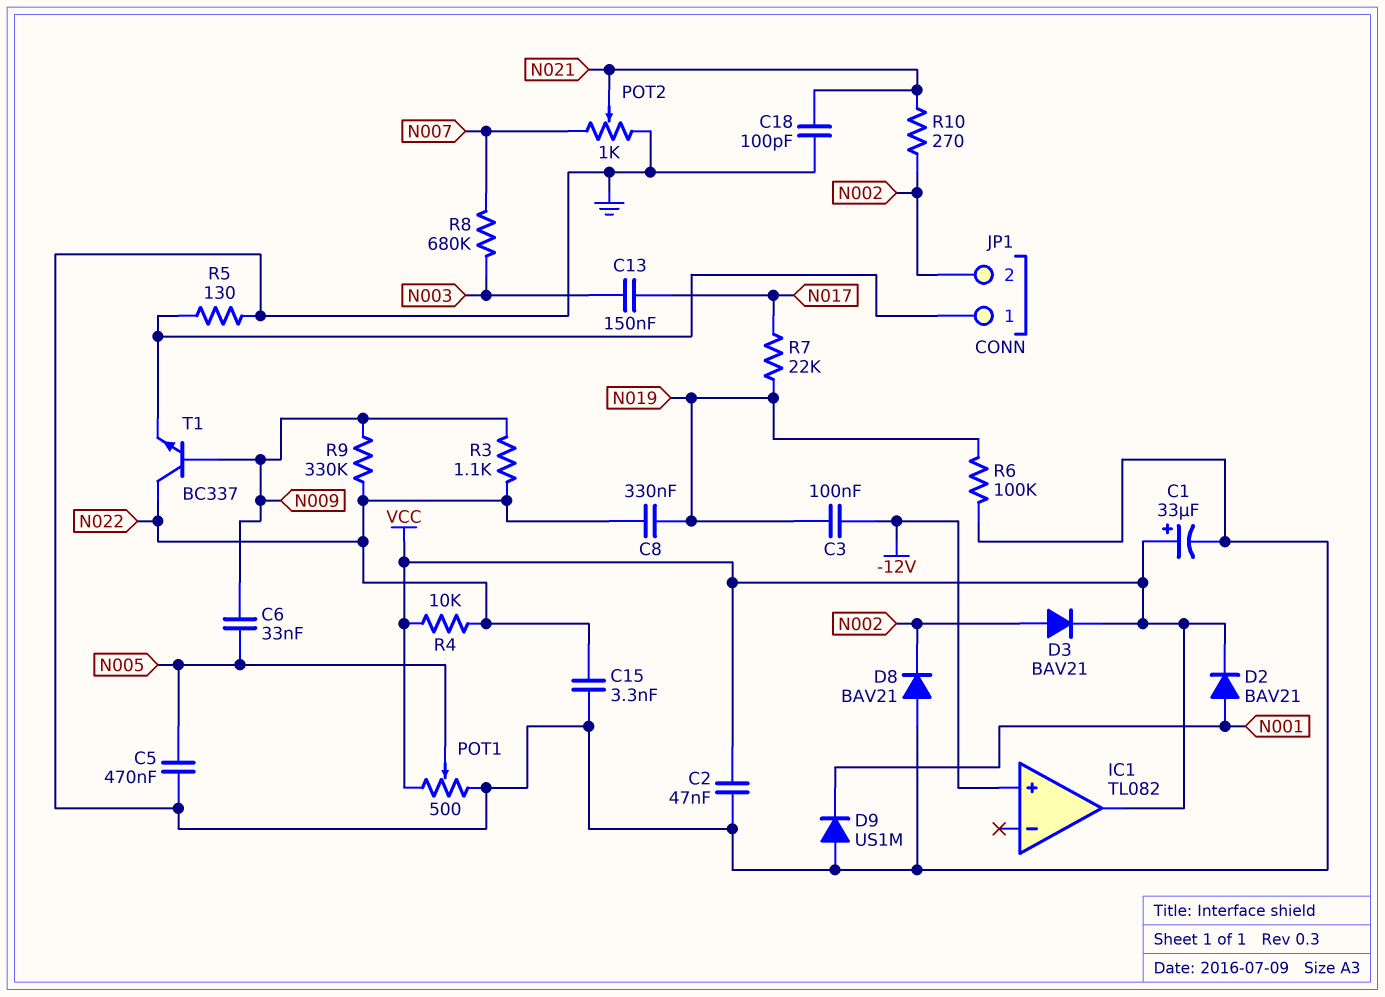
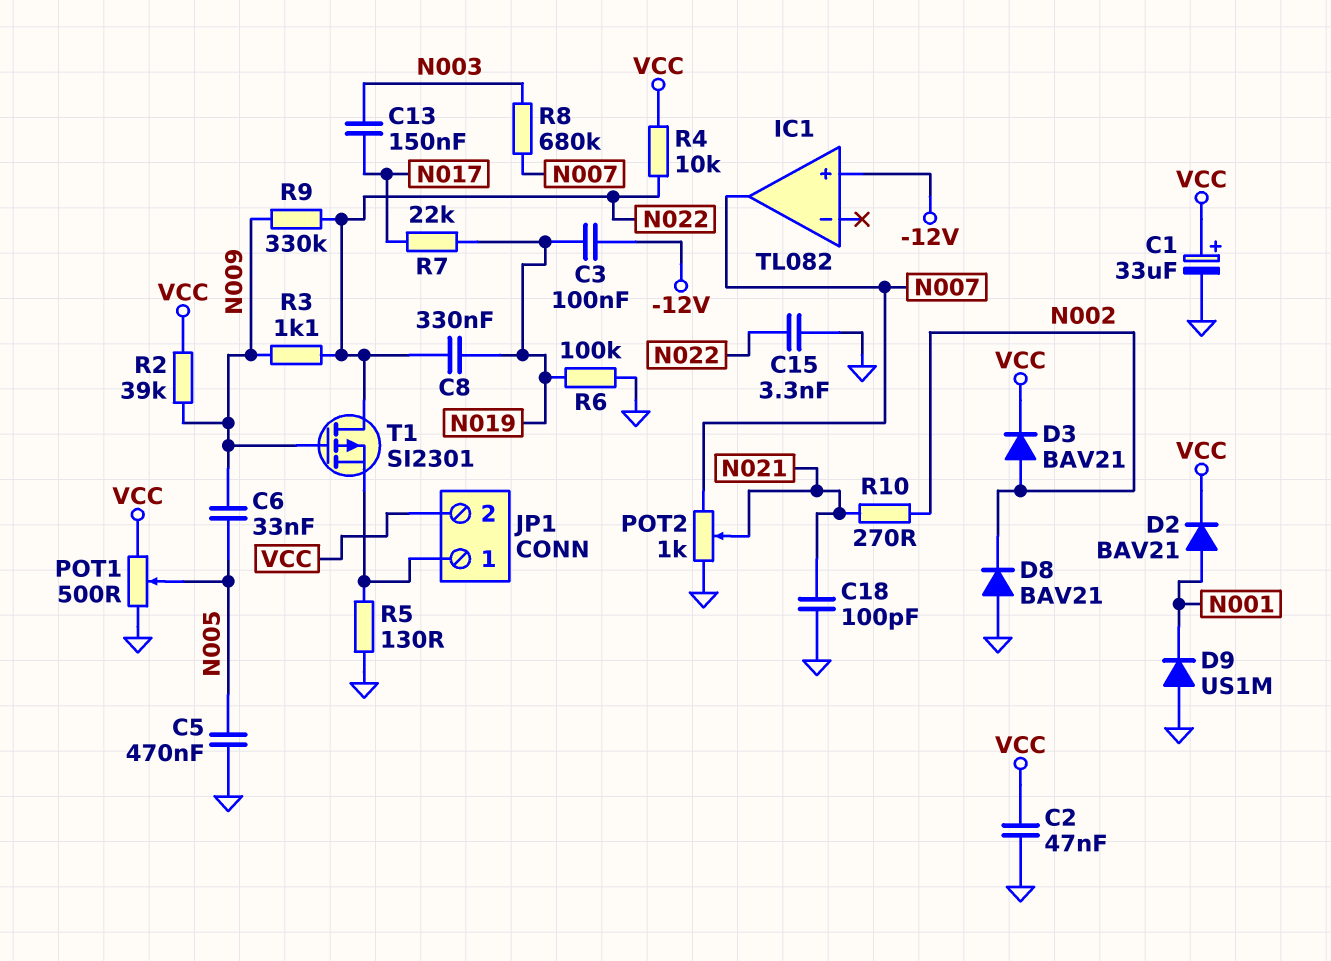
IC1 pin out: VCC -> N007
JP1 pin 2: N002 -> VCC
R2: none -> 39k (N009, VCC)
T1: NPN BC337 (B N009, C N022, E JP1/1) -> PMOS SI2301 (G N009, D N022, S JP1/1)

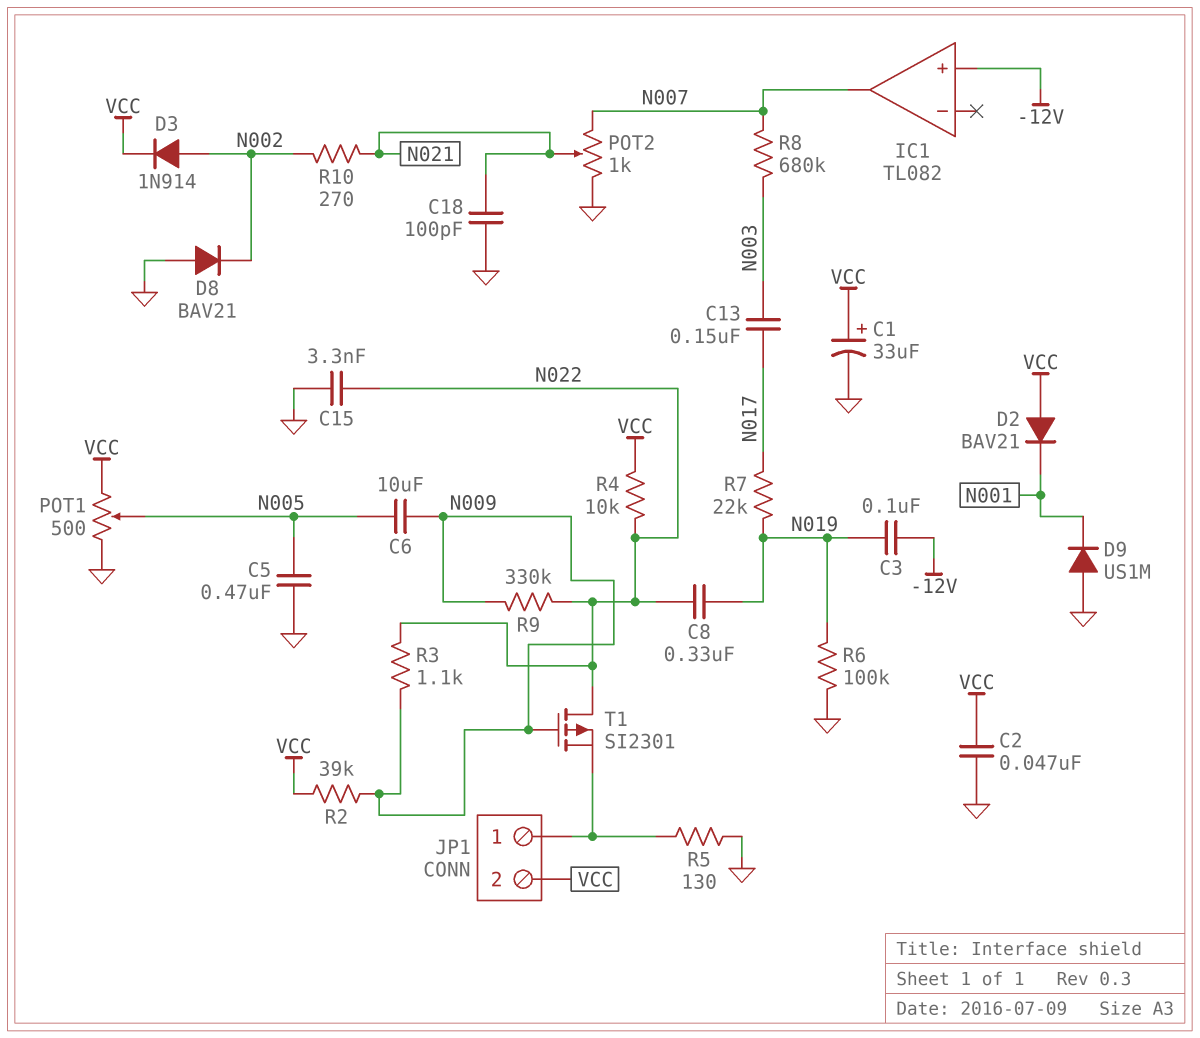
C6: 33nF (N005, N009) -> 10uF (N005, N009)
D2: diode BAV21 (A N001, K VCC) -> diode BAV21 (A VCC, K N001)
D3: diode BAV21 (A N002, K VCC) -> diode 1N914 (A N002, K VCC)

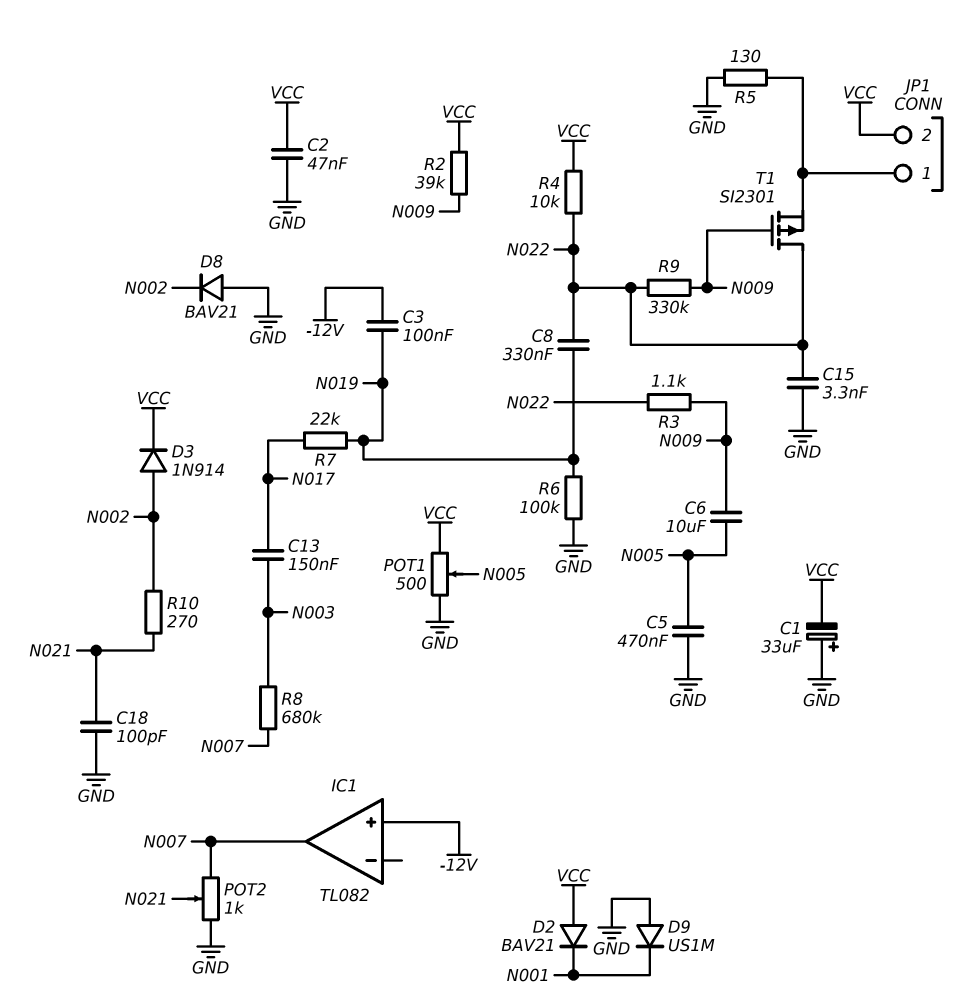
C1: 33uF (plus VCC, minus GND) -> 33uF (plus GND, minus VCC)

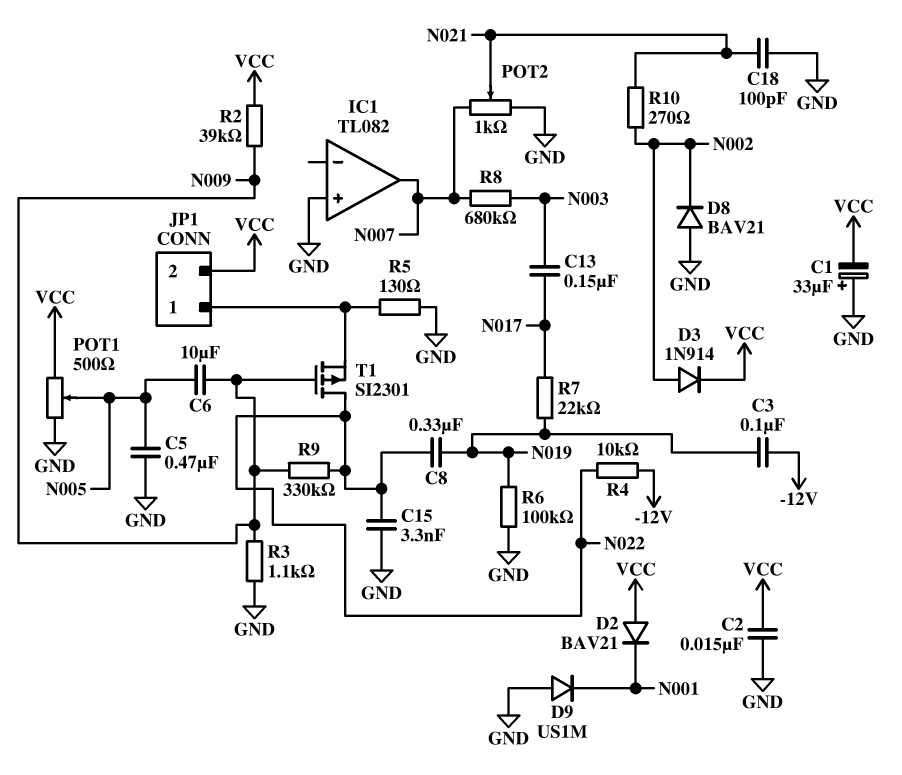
C2: 47nF (GND, VCC) -> 15nF (GND, VCC)
IC1 pin in+: -12V -> GND
R3: 1.1k (N009, N022) -> 1.1k (GND, N009)
R4: 10k (N022, VCC) -> 10k (-12V, N022)

